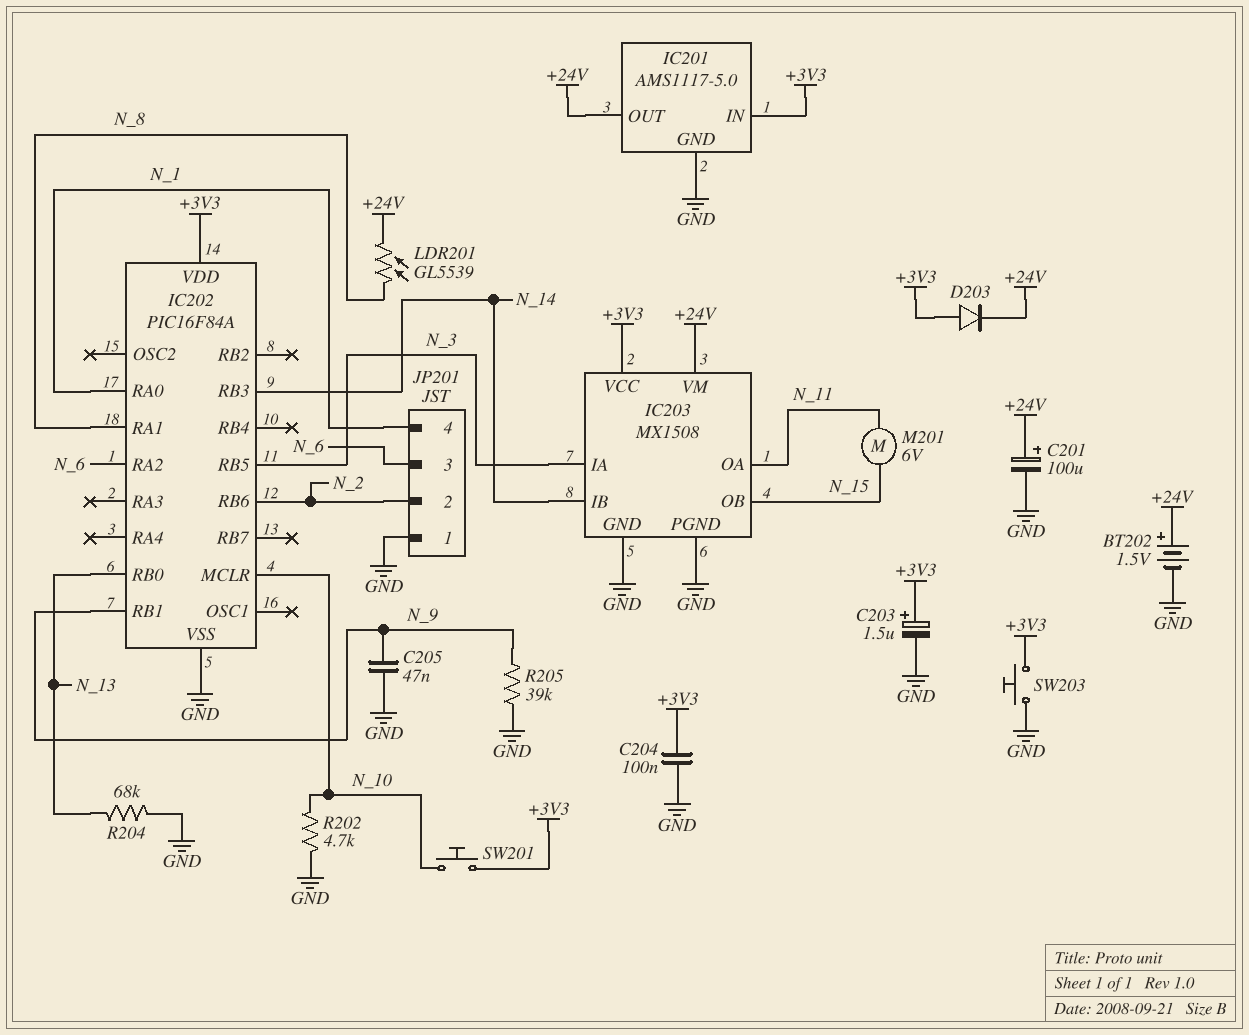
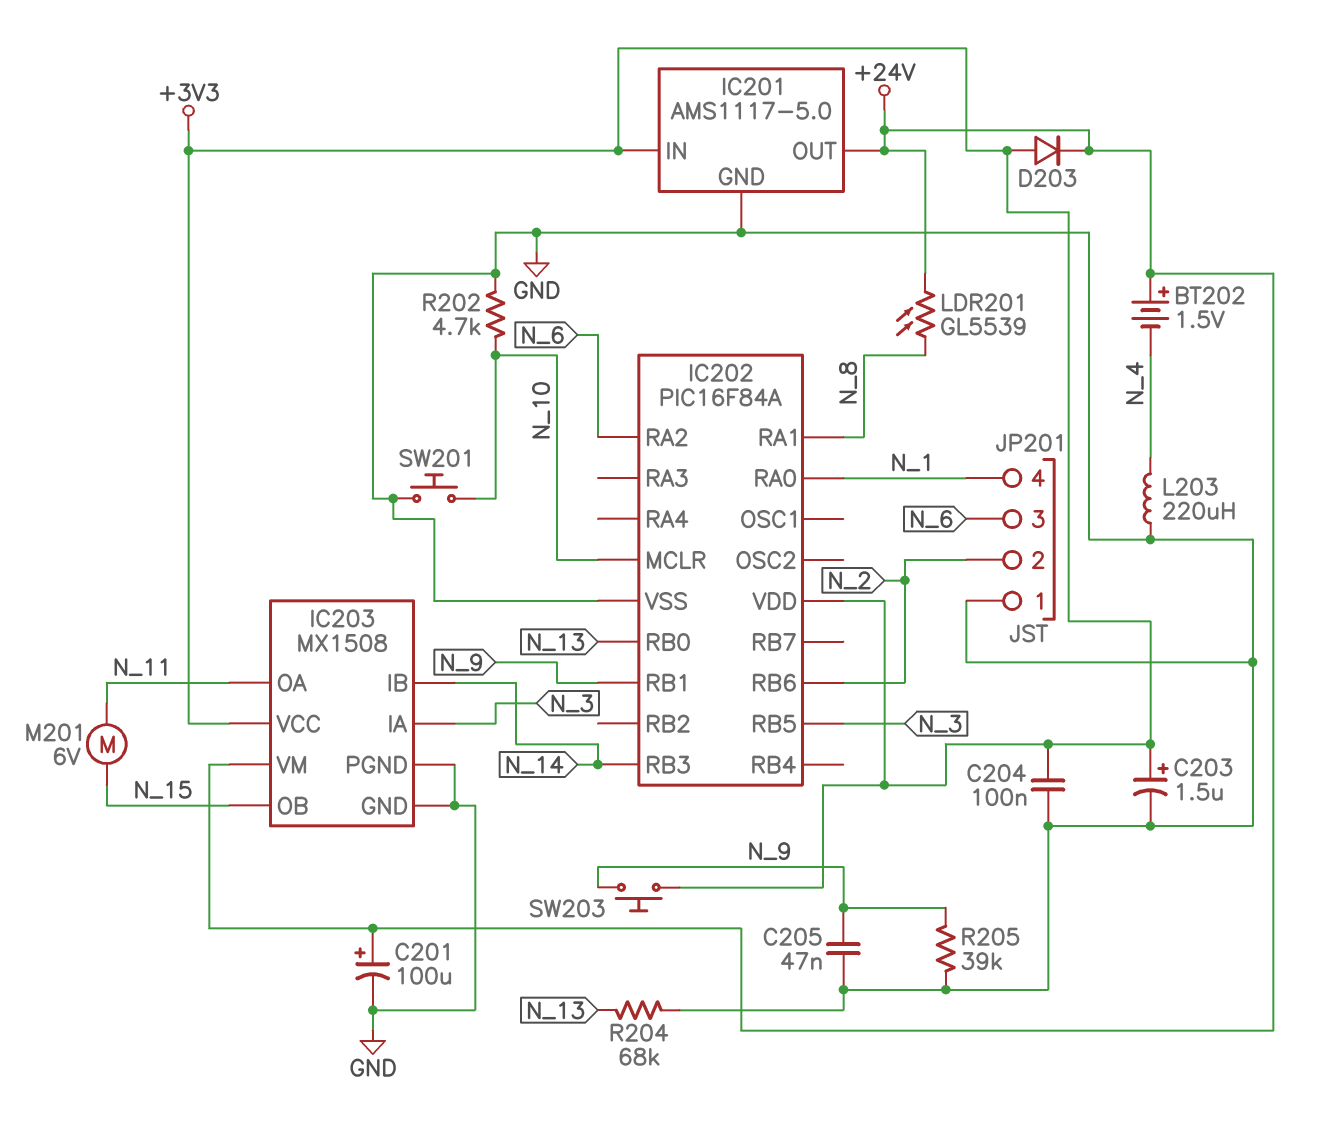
BT202: 1.5V (plus +24V, minus GND) -> 1.5V (plus +24V, minus N_4)
L203: none -> 220uH (GND, N_4)
SW201: button (+3V3, N_10) -> button (GND, N_10)
SW203: button (+3V3, GND) -> button (+3V3, N_9)

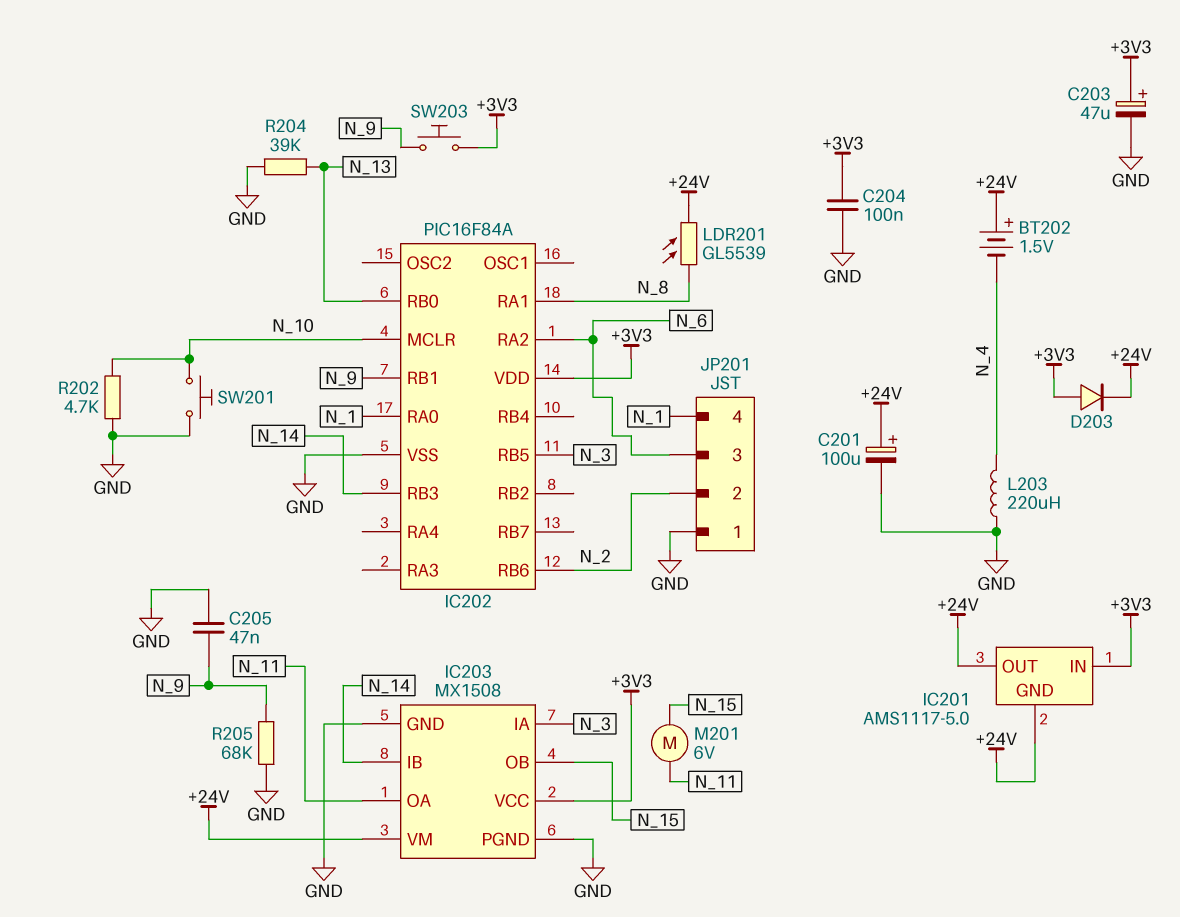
C203: 1.5uF (plus +3V3, minus GND) -> 47uF (plus +3V3, minus GND)
IC201 pin GND: GND -> +24V
R204: 68k (GND, N_13) -> 39k (GND, N_13)
R205: 39k (GND, N_9) -> 68k (GND, N_9)

